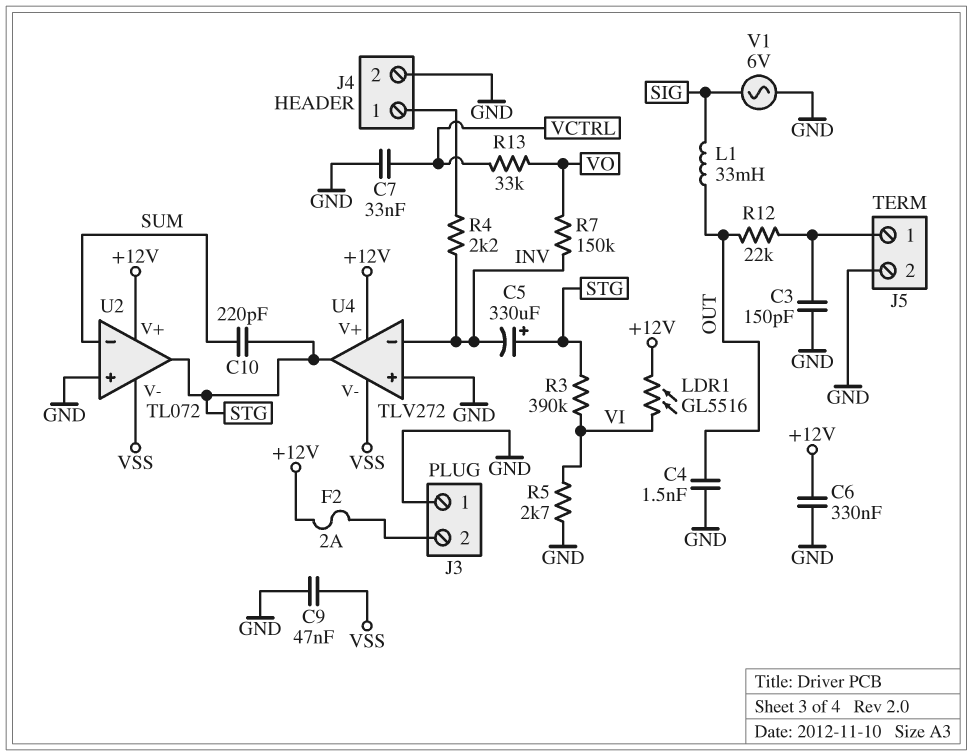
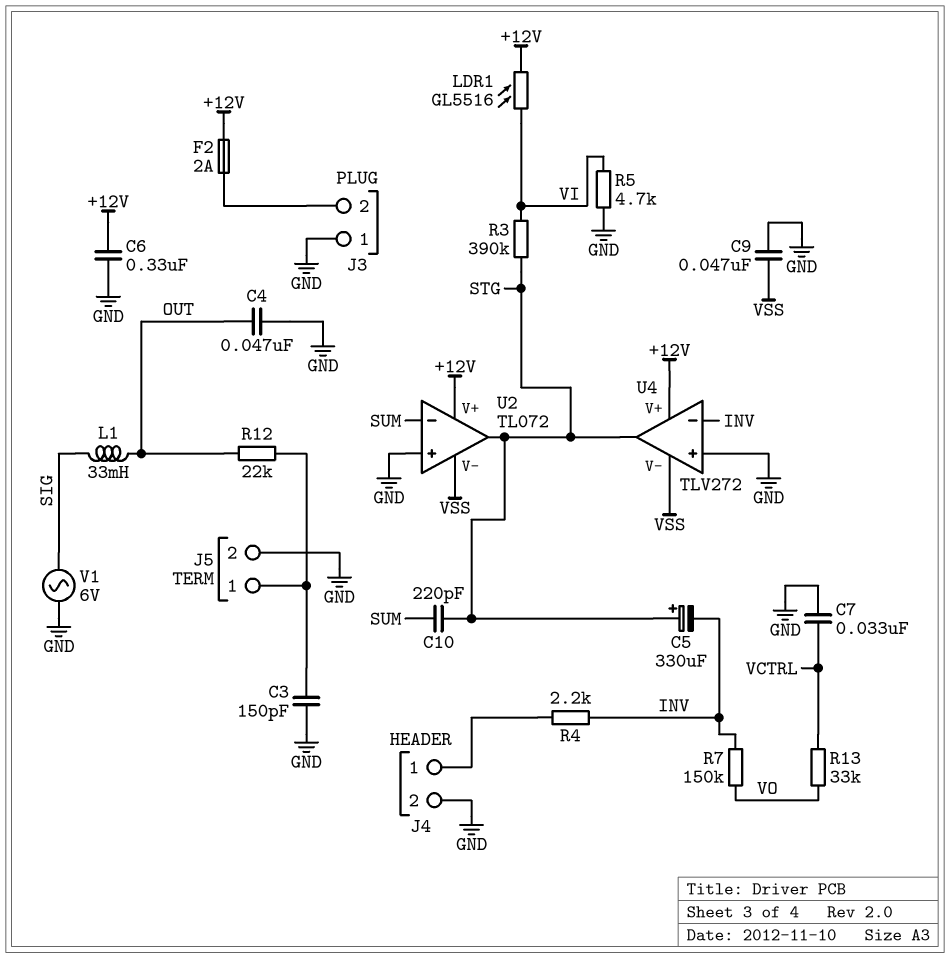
C4: 1.5nF (GND, OUT) -> 47nF (GND, OUT)
R5: 2.7k (GND, VI) -> 4.7k (GND, VI)

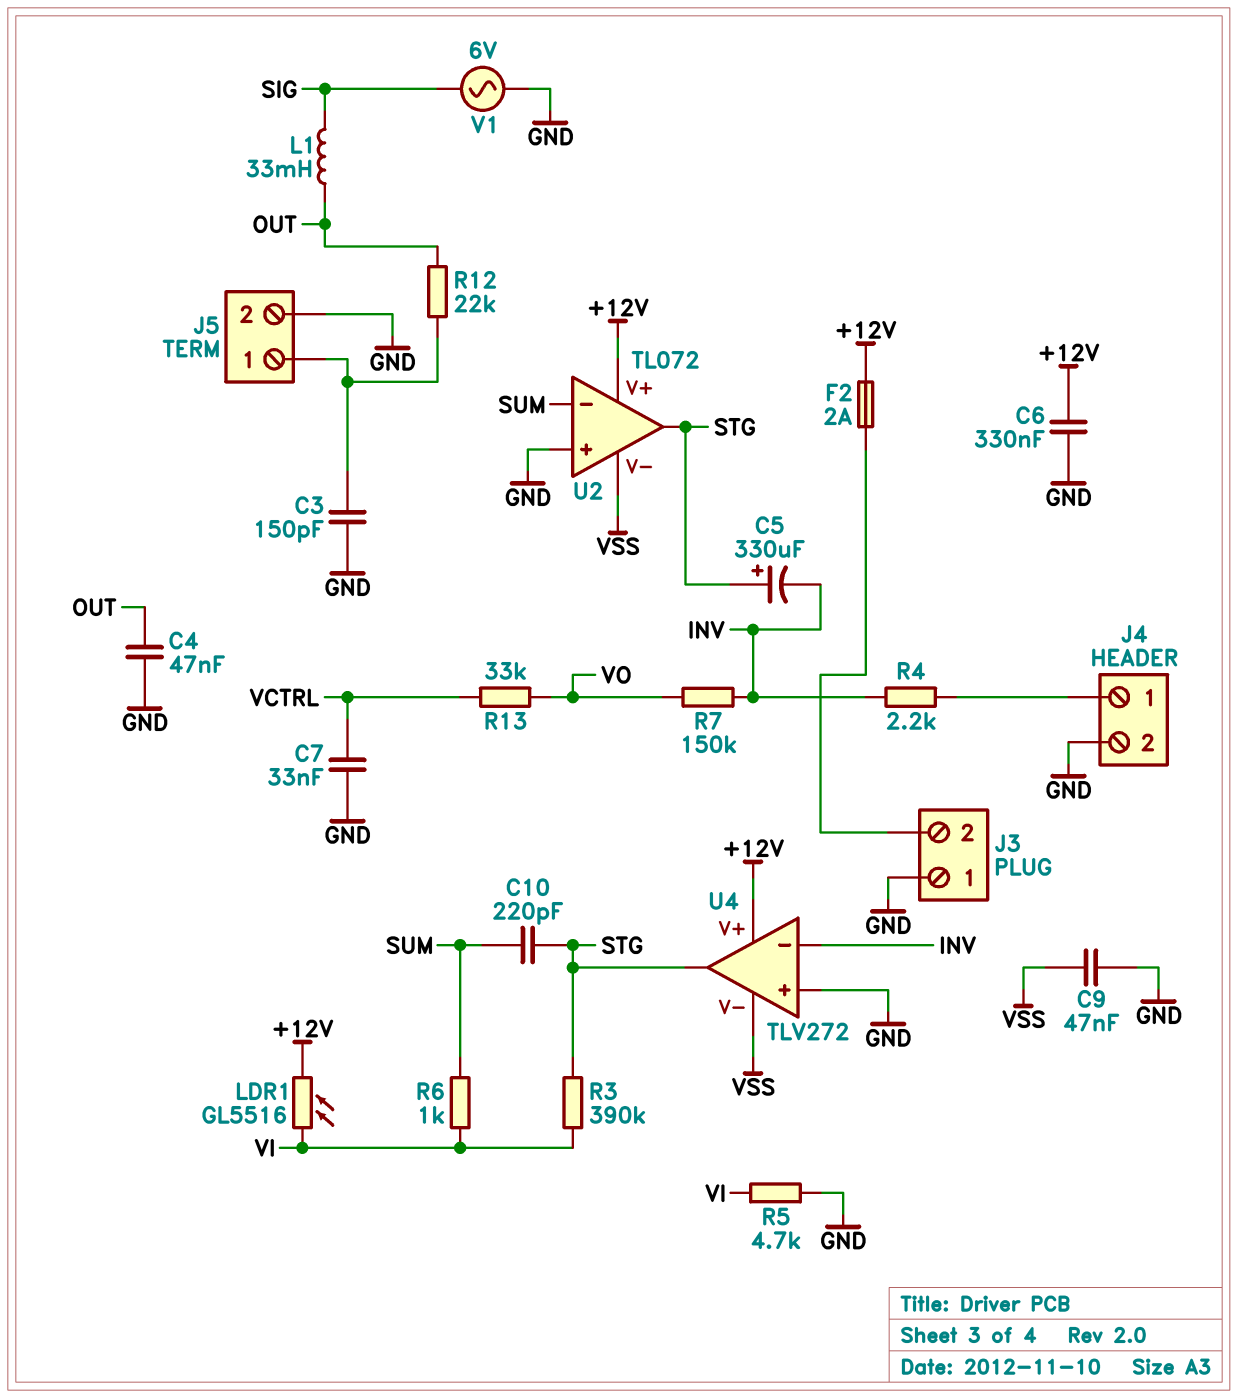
R6: none -> 1k (SUM, VI)

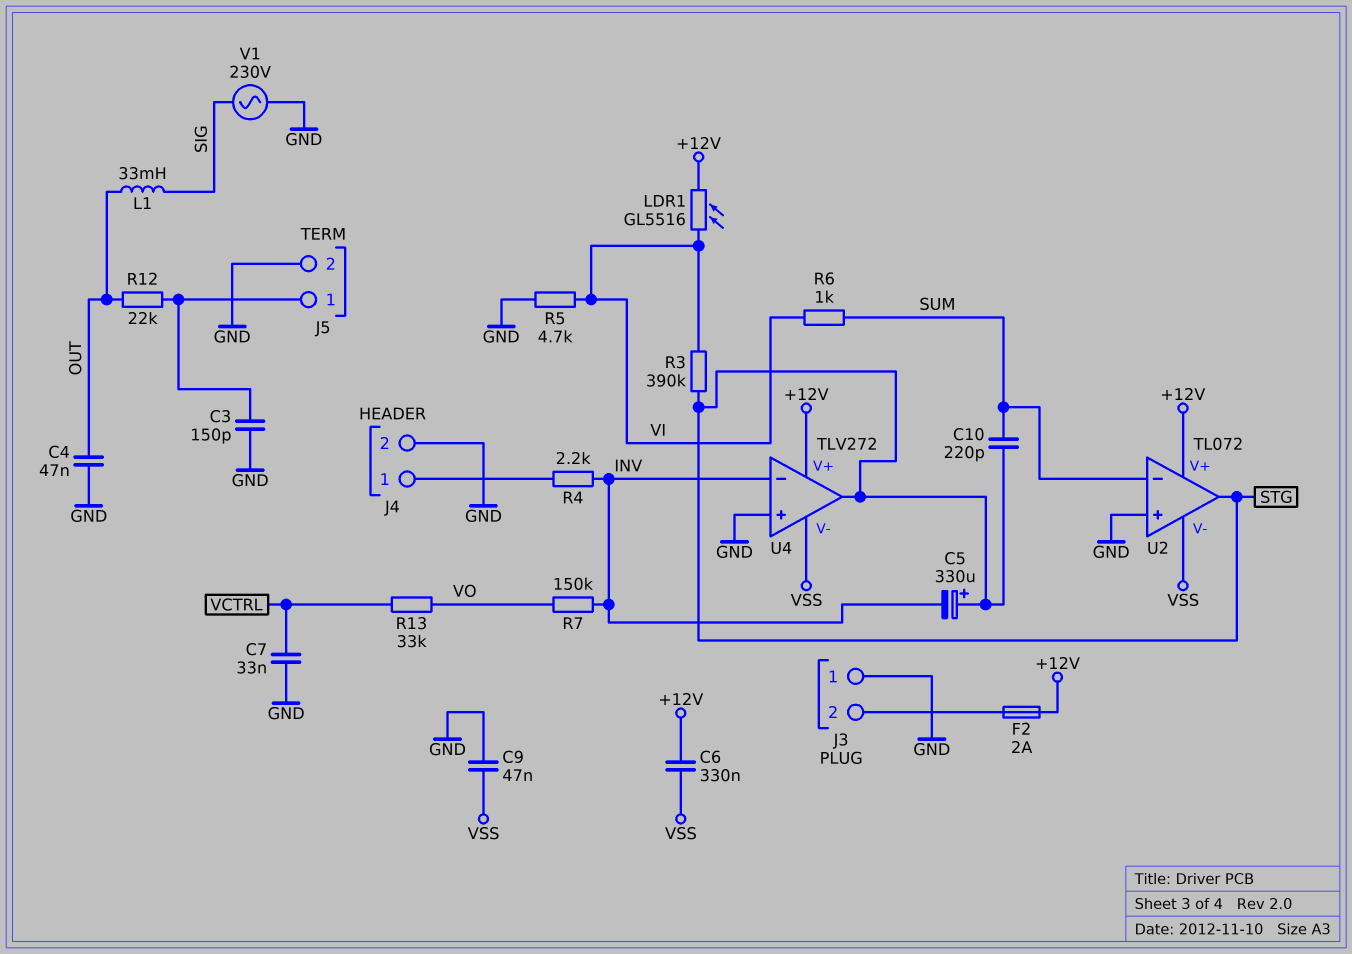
C6: 330nF (+12V, GND) -> 330nF (+12V, VSS)
V1: AC 6V (GND, SIG) -> AC 230V (GND, SIG)

